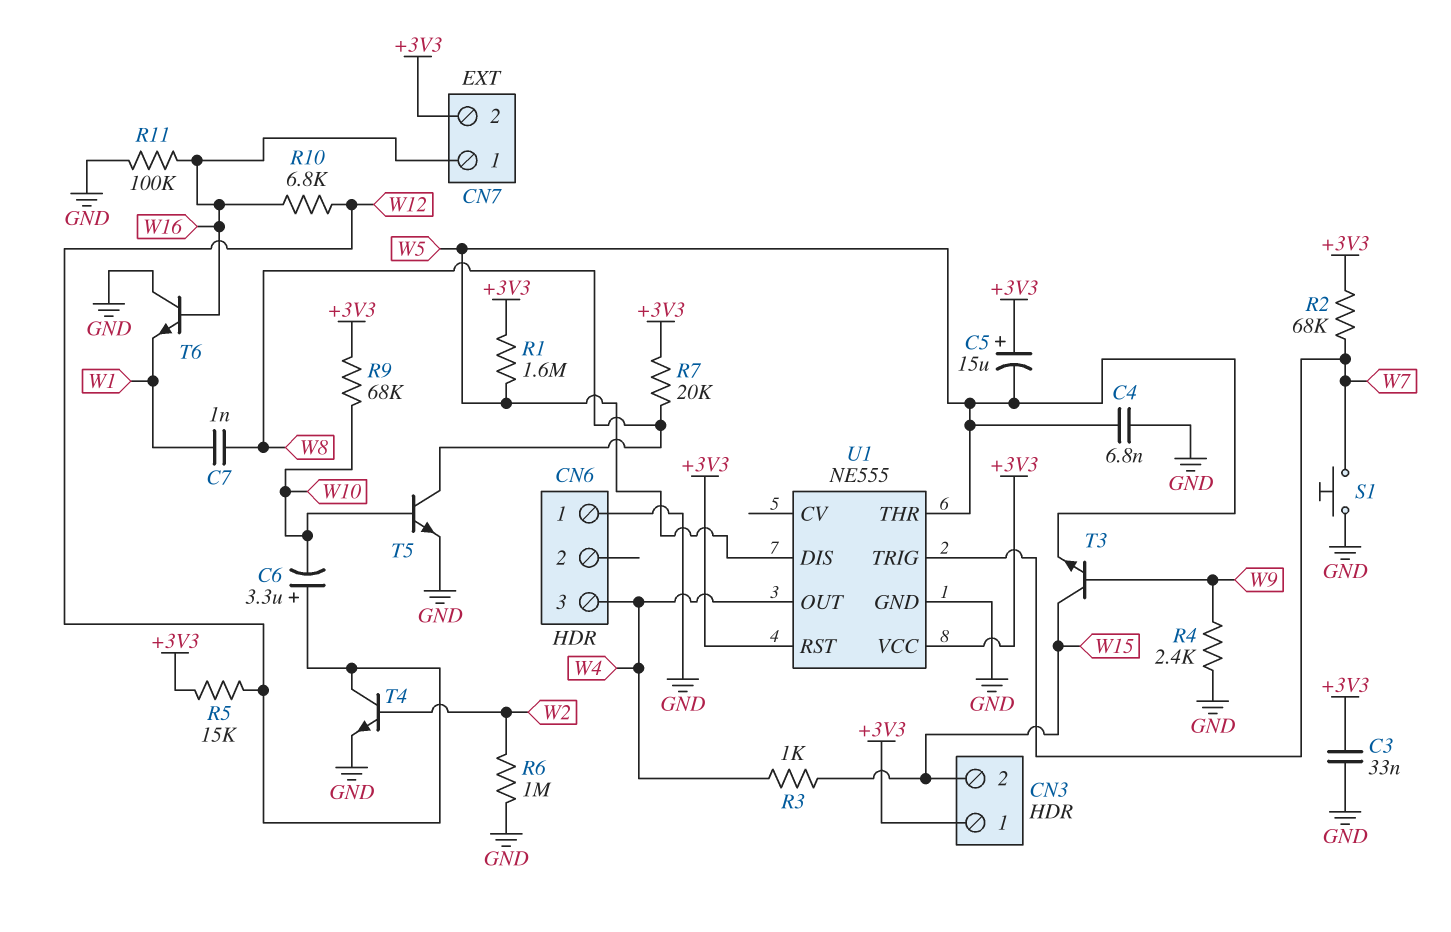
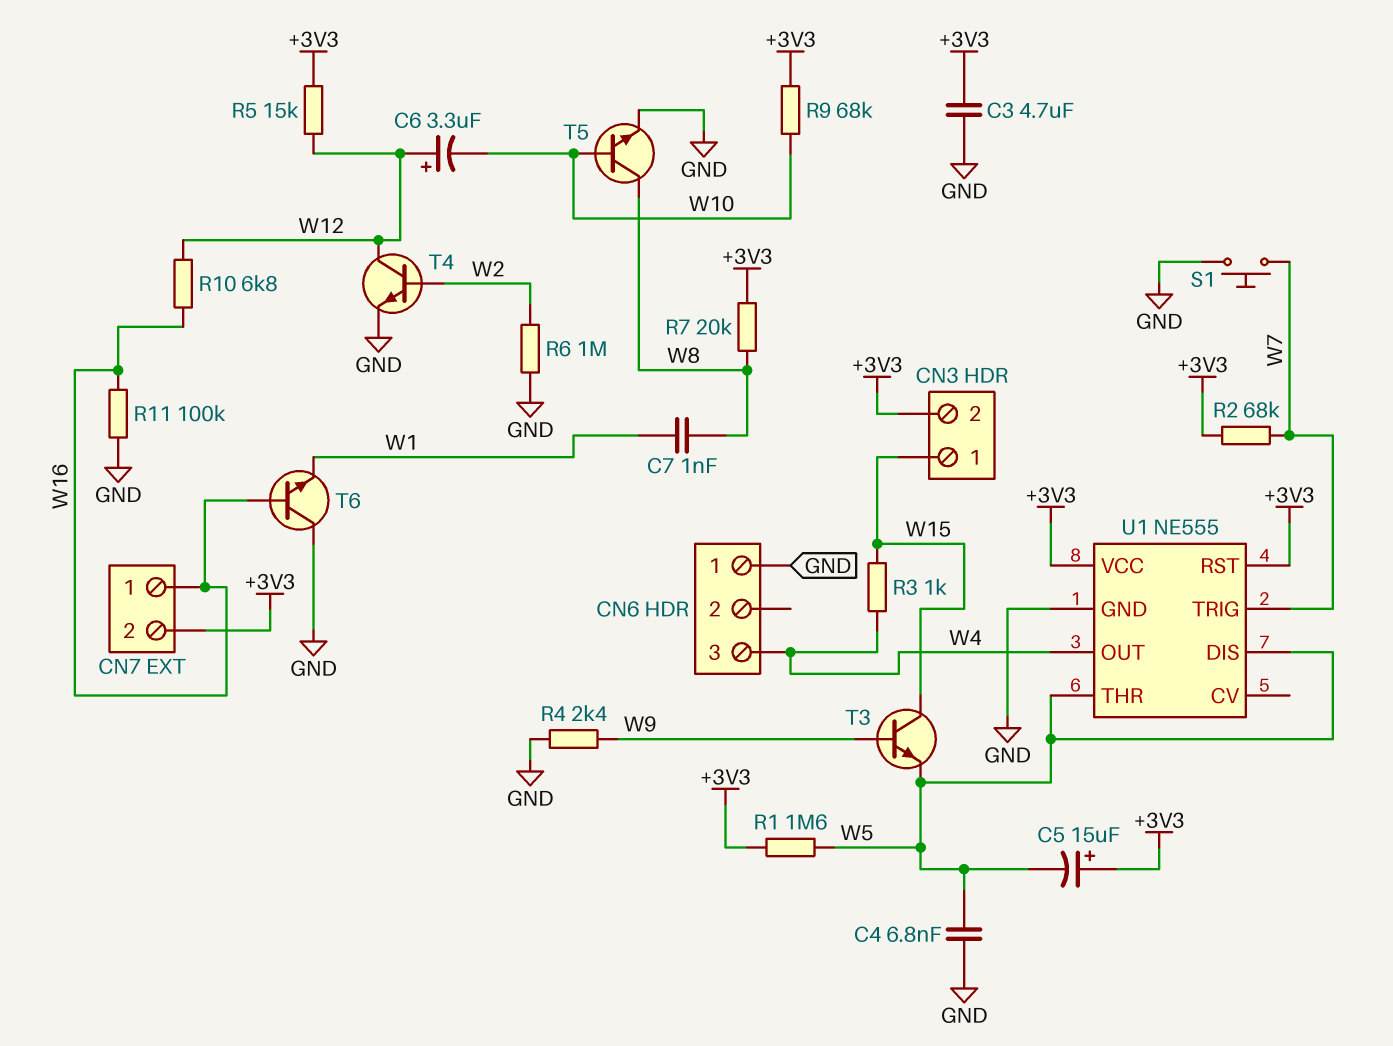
C3: 33nF (+3V3, GND) -> 4.7uF (+3V3, GND)
CN3 pin 1: +3V3 -> W15
CN3 pin 2: W15 -> +3V3

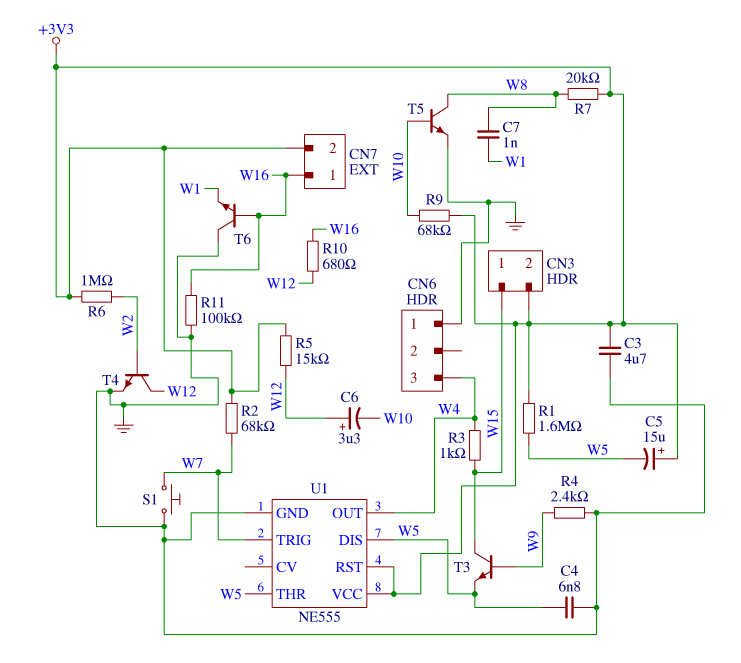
R6: 1M (GND, W2) -> 1M (+3V3, W2)
R10: 6.8k (W12, W16) -> 680 (W12, W16)

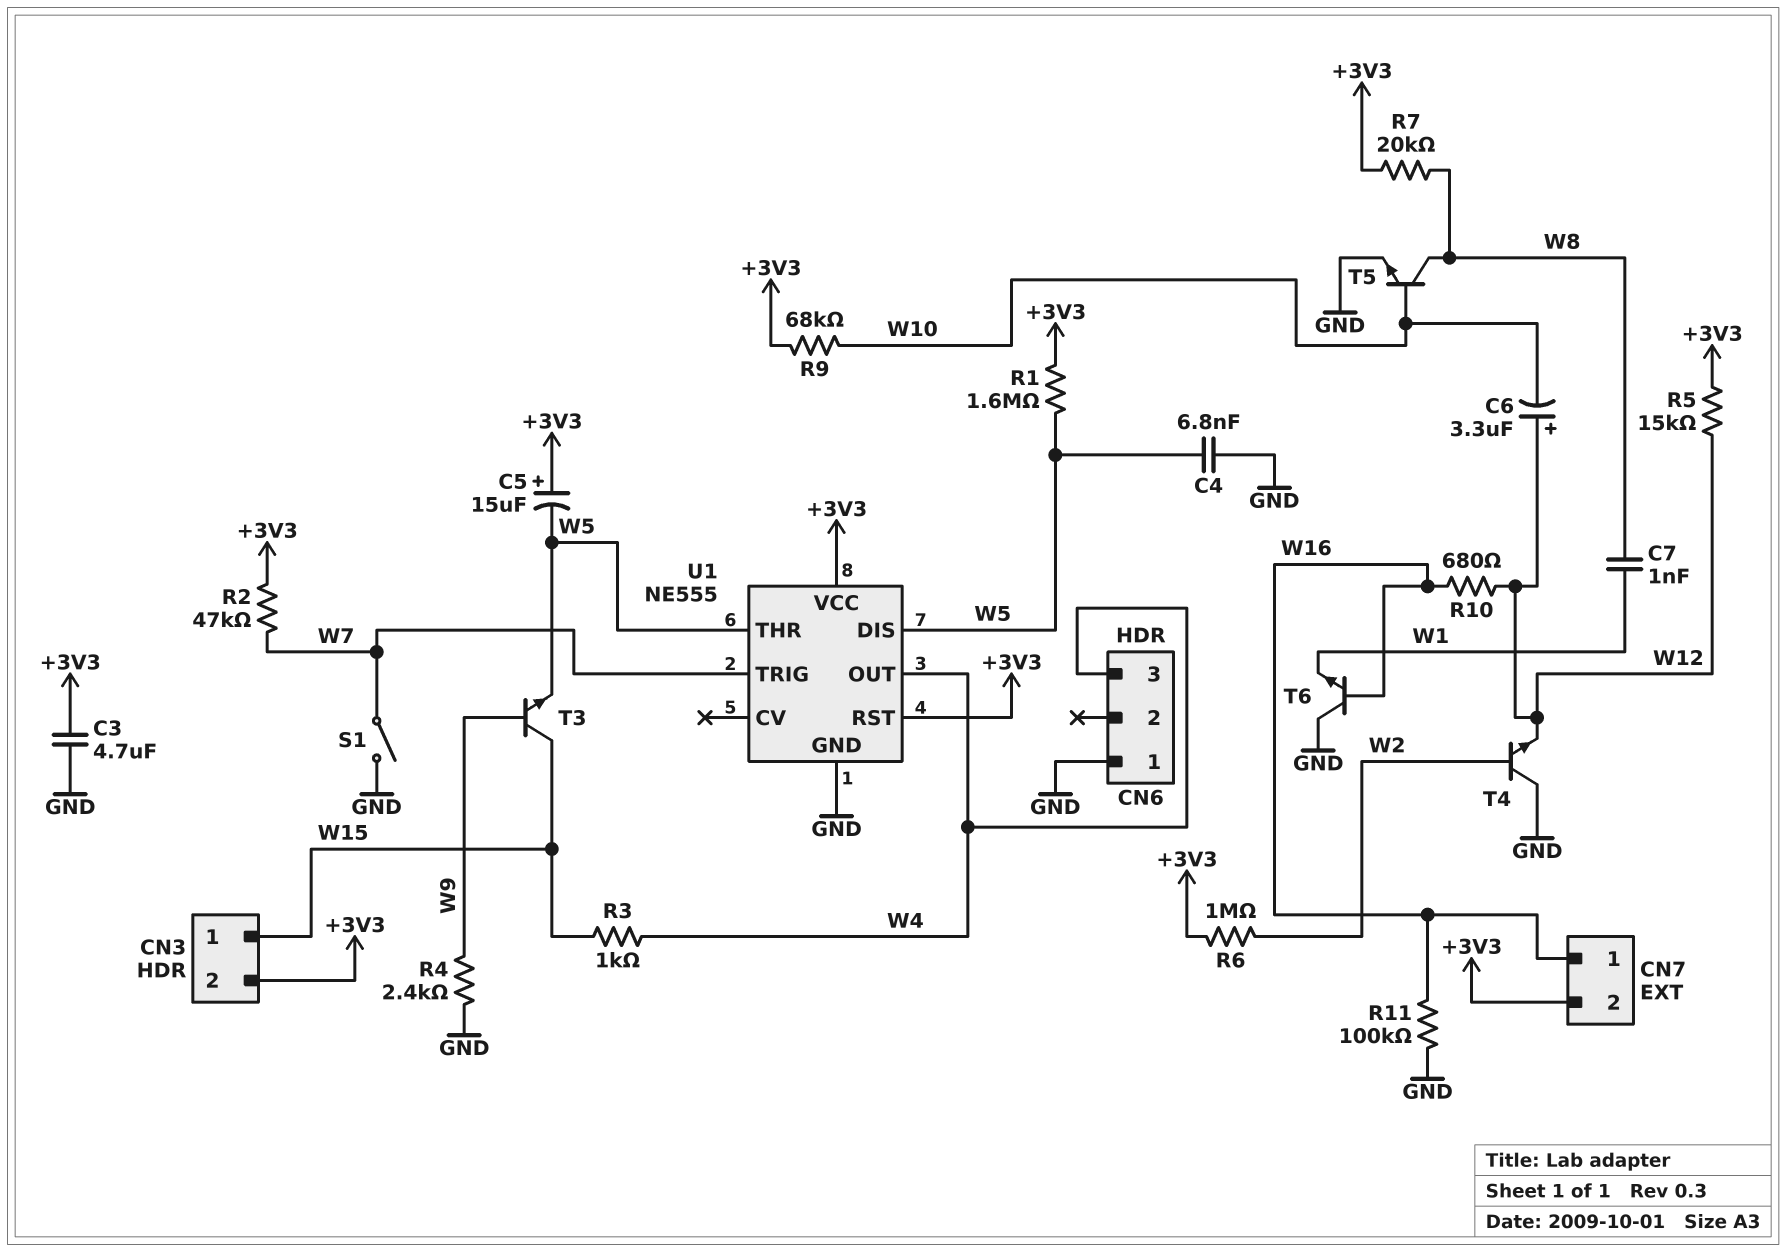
R2: 68k (+3V3, W7) -> 47k (+3V3, W7)
S1: button (GND, W7) -> switch (GND, W7)
T4: NPN (B W2, C W12, E GND) -> NPN (B W2, C GND, E W12)

